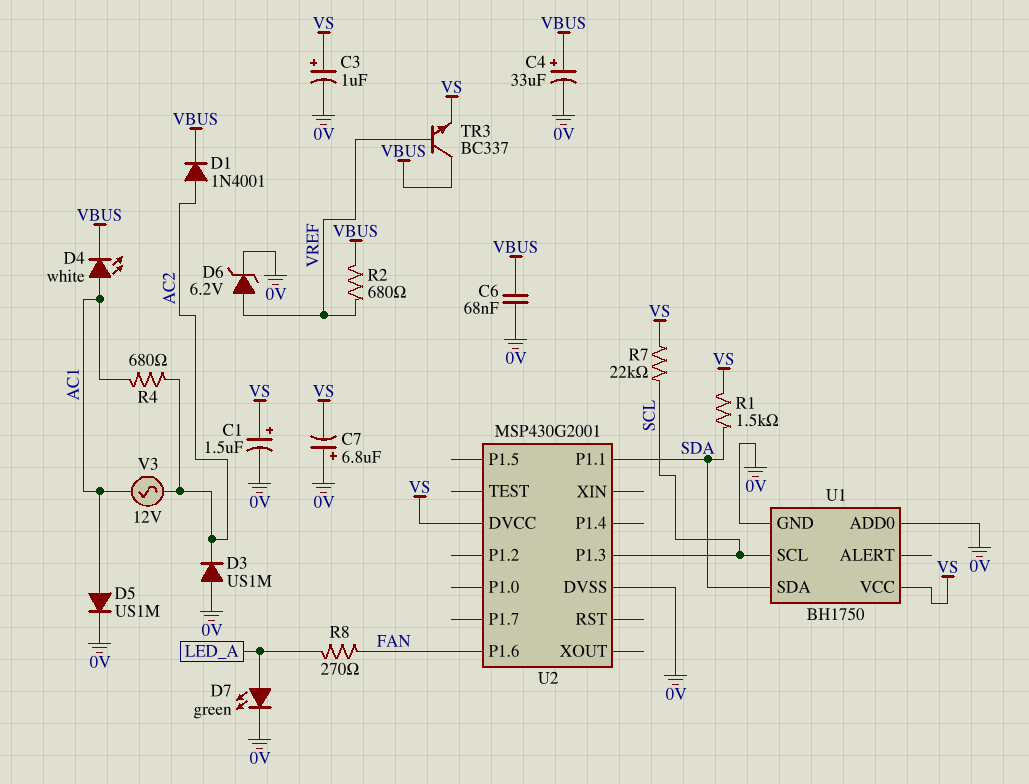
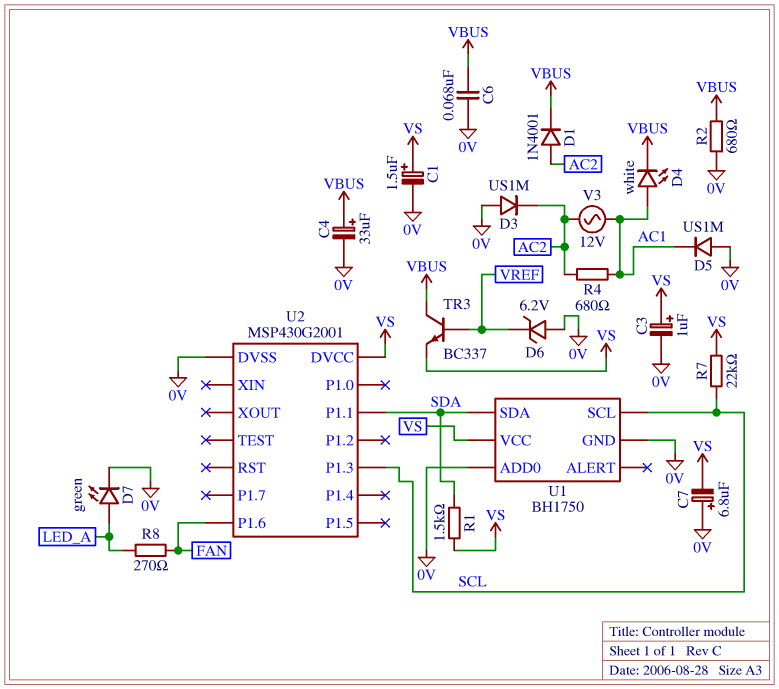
D5: diode US1M (A AC1, K 0V) -> diode US1M (A 0V, K AC1)
D6: zener 6.2V (A VREF, K 0V) -> zener 6.2V (A 0V, K VREF)
R2: 680 (VBUS, VREF) -> 680 (0V, VBUS)

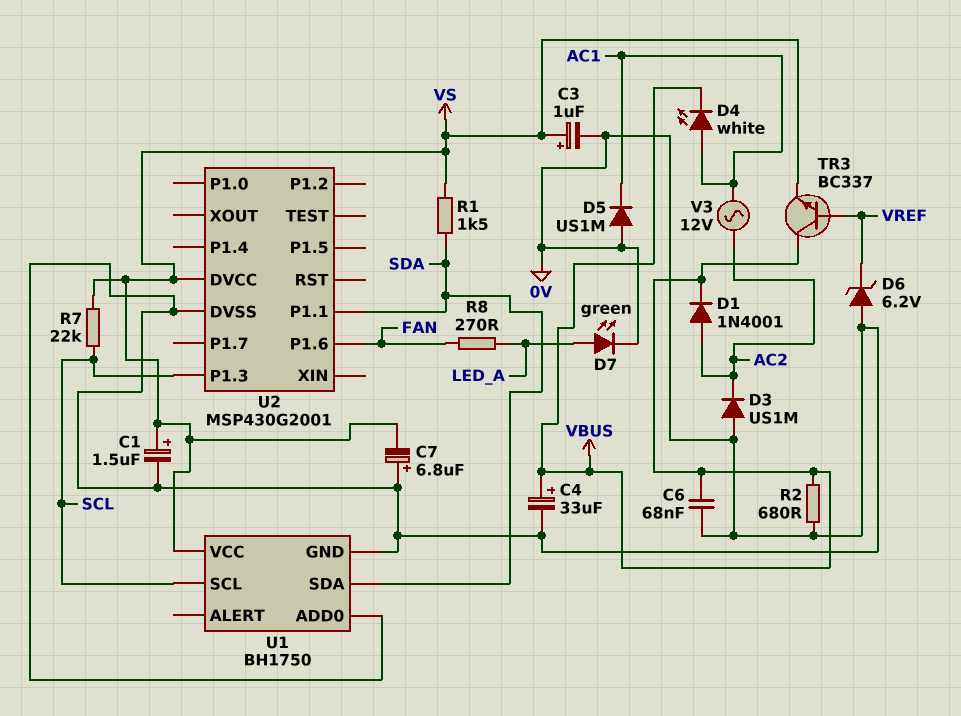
R4: 680 (AC1, AC2) -> none

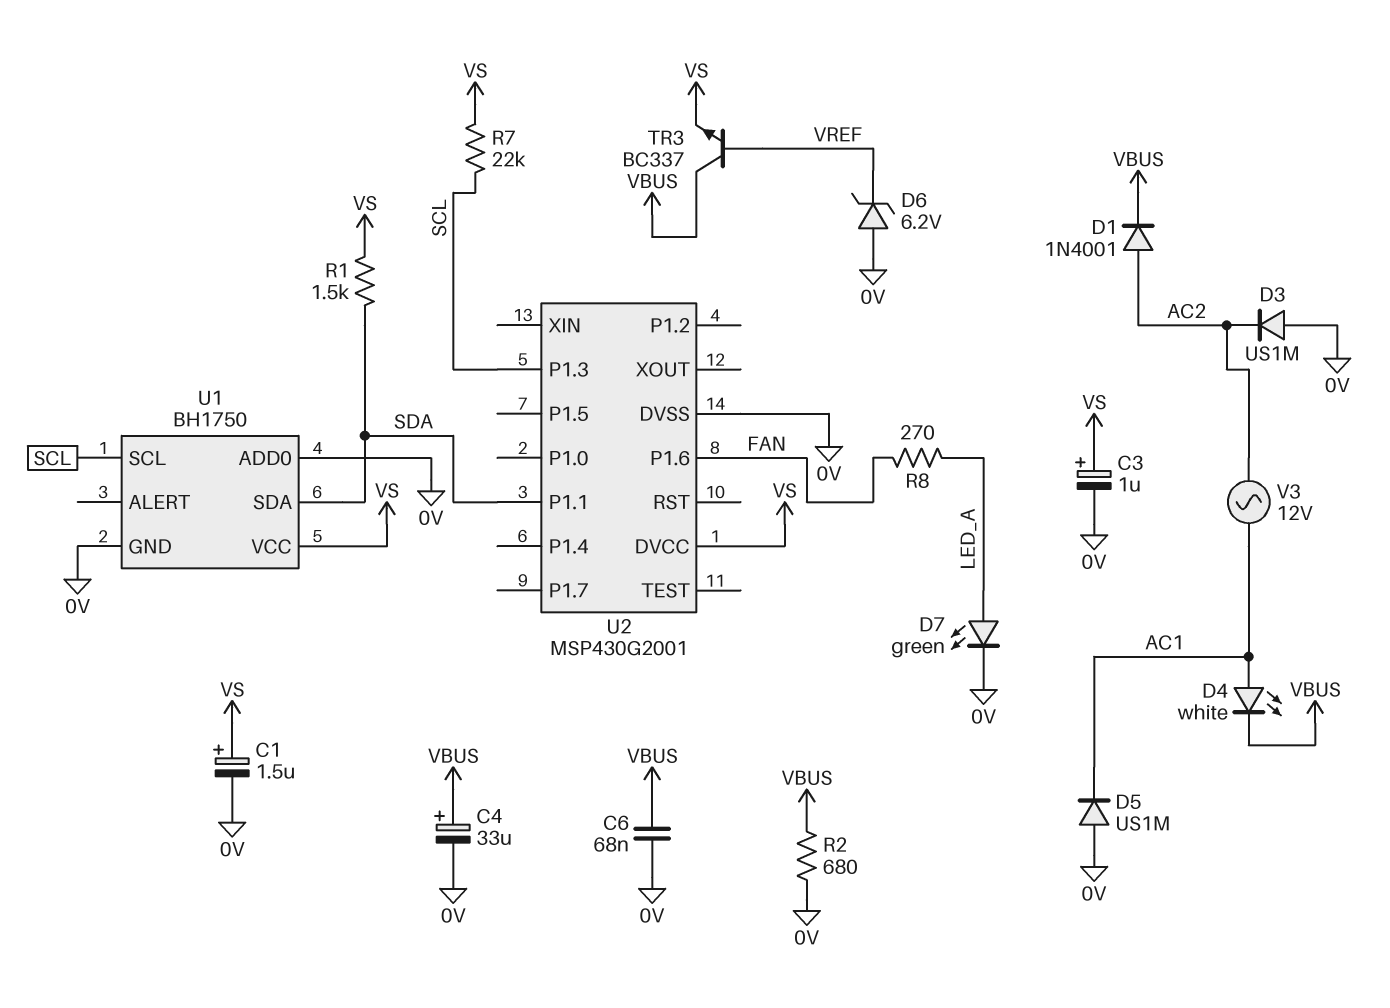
C7: 6.8uF (plus 0V, minus VS) -> none

